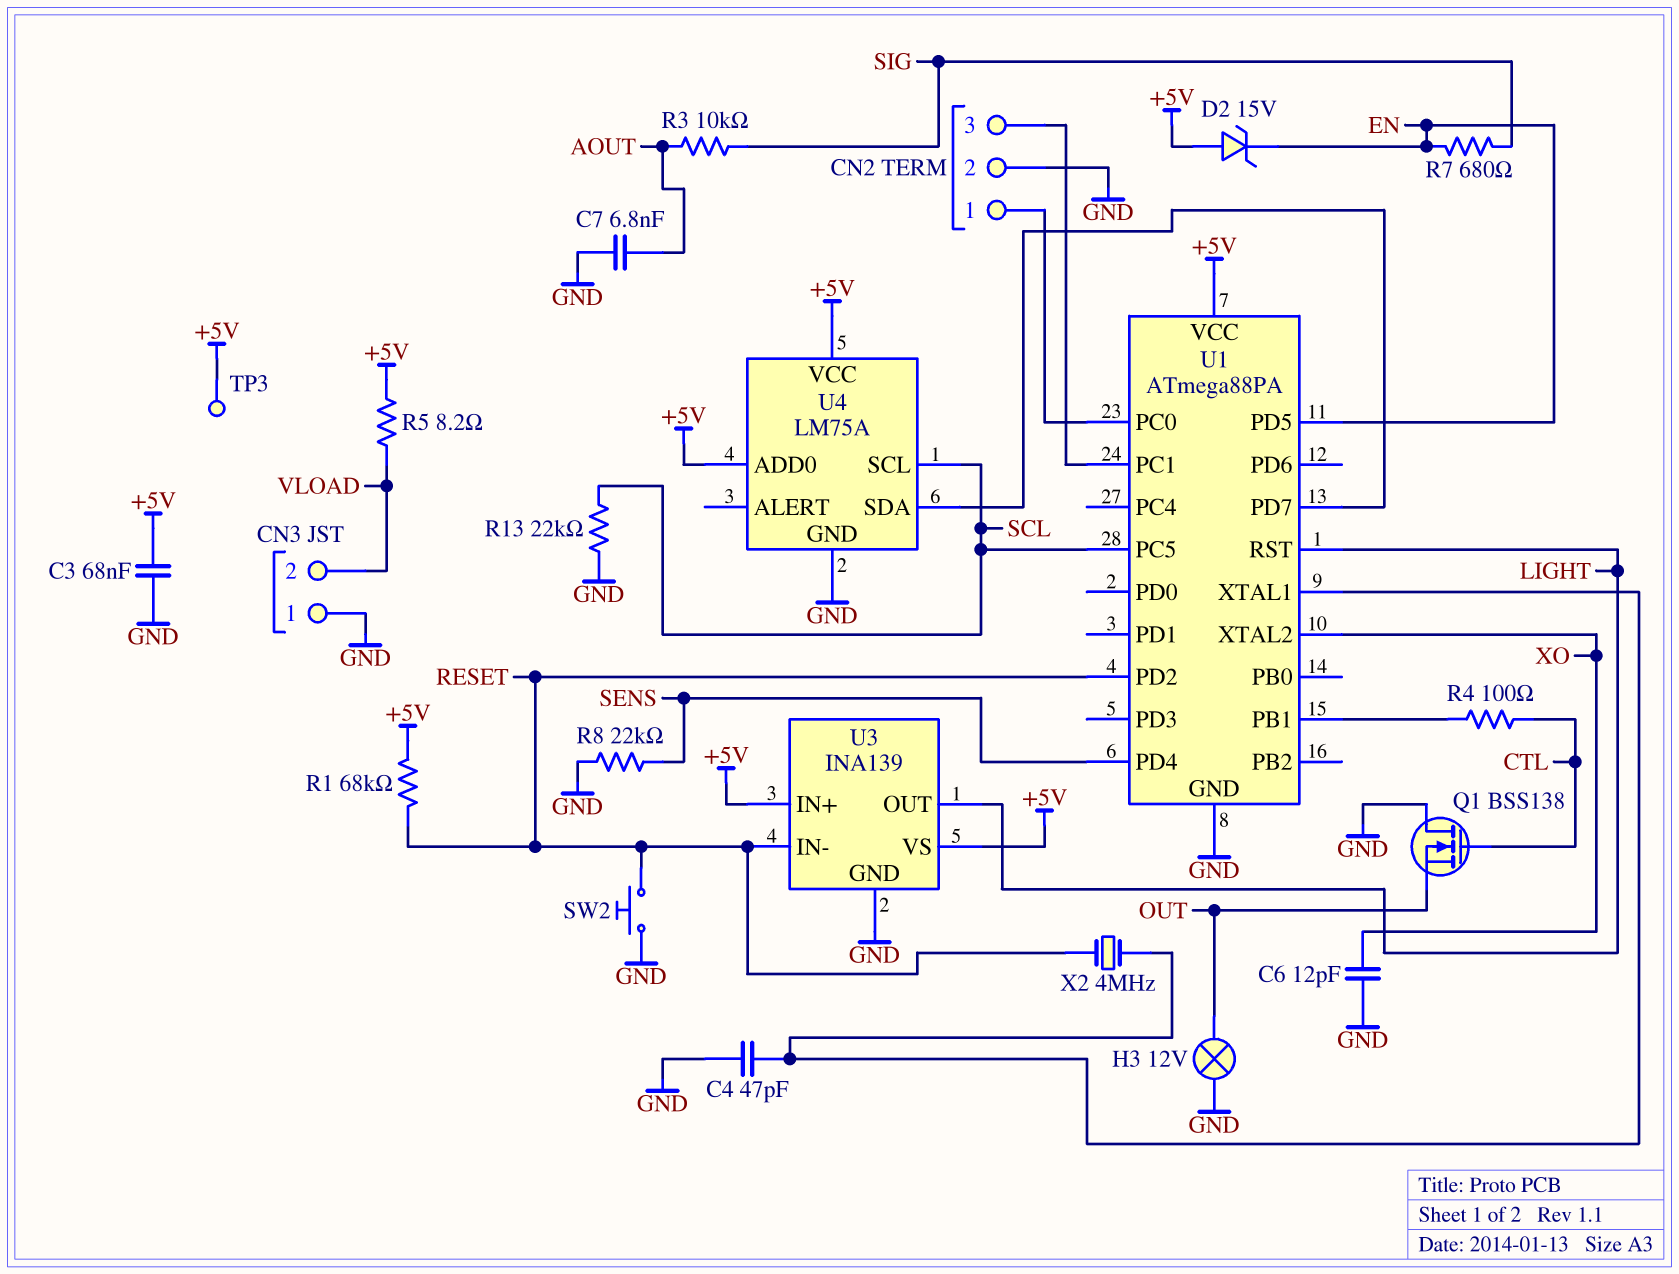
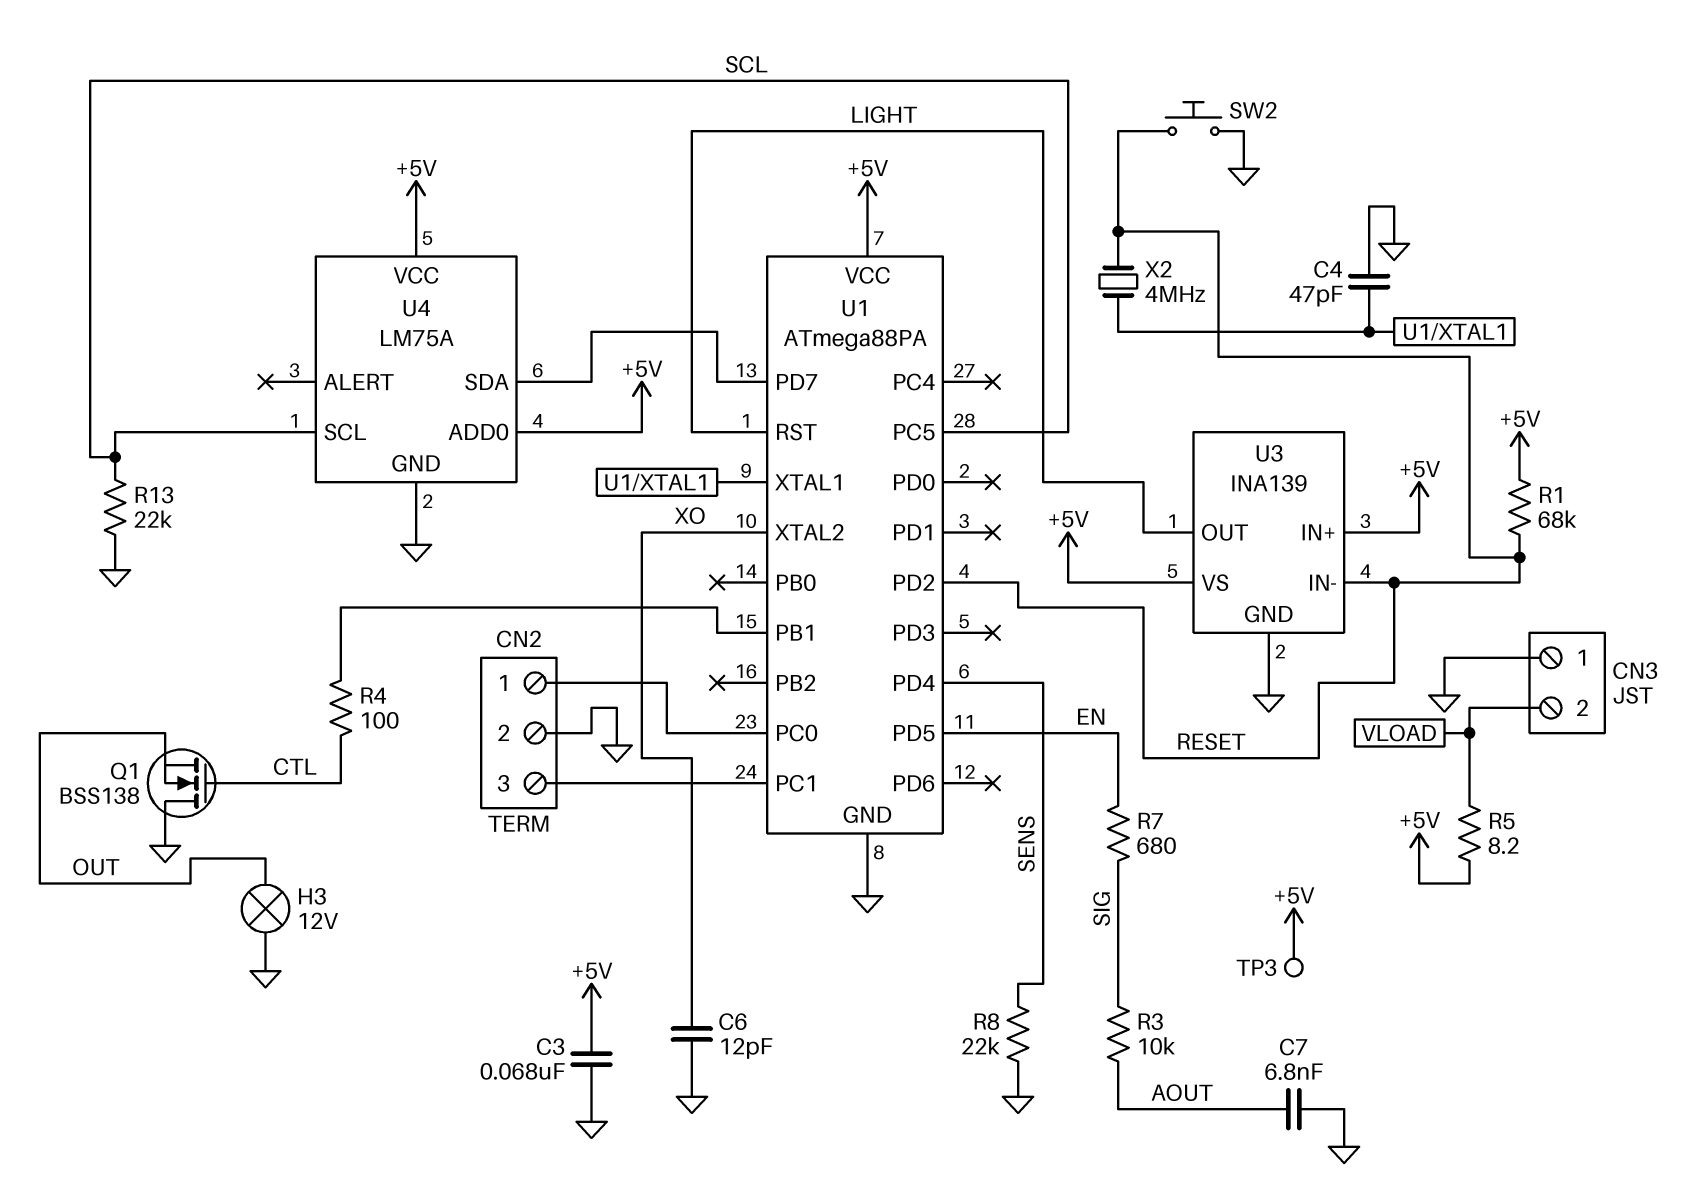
D2: zener 15V (A +5V, K EN) -> none

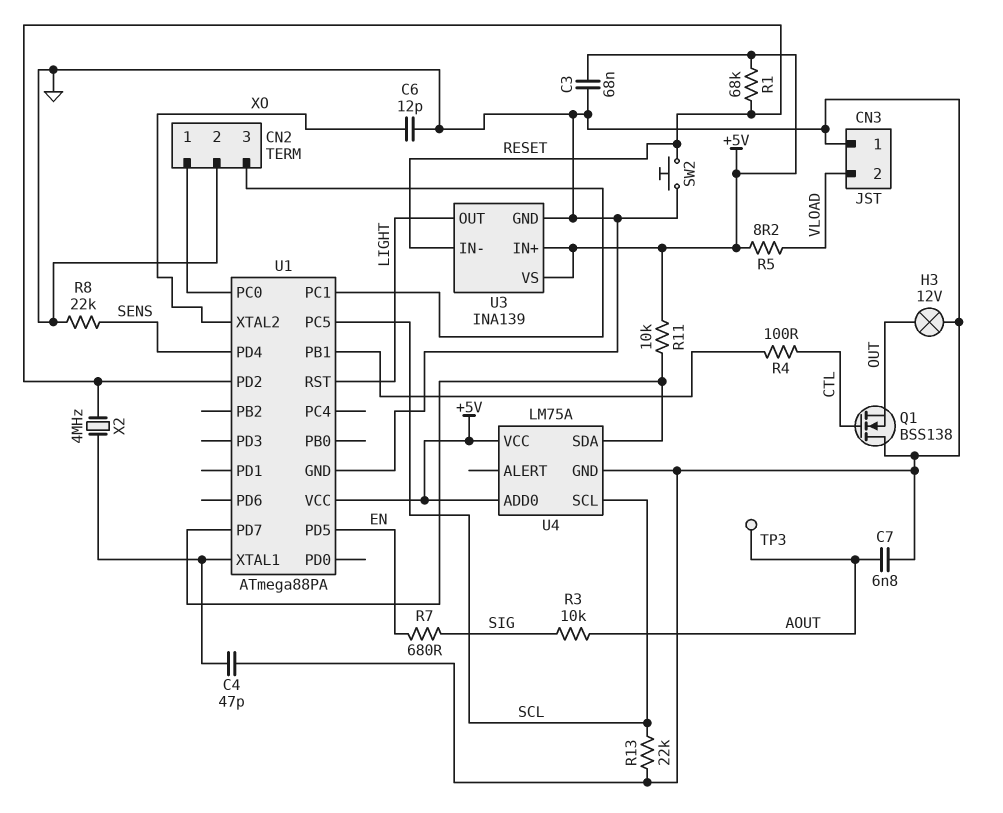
R11: none -> 10k (+5V, U1/PD7)
TP3: test point (+5V) -> test point (AOUT)

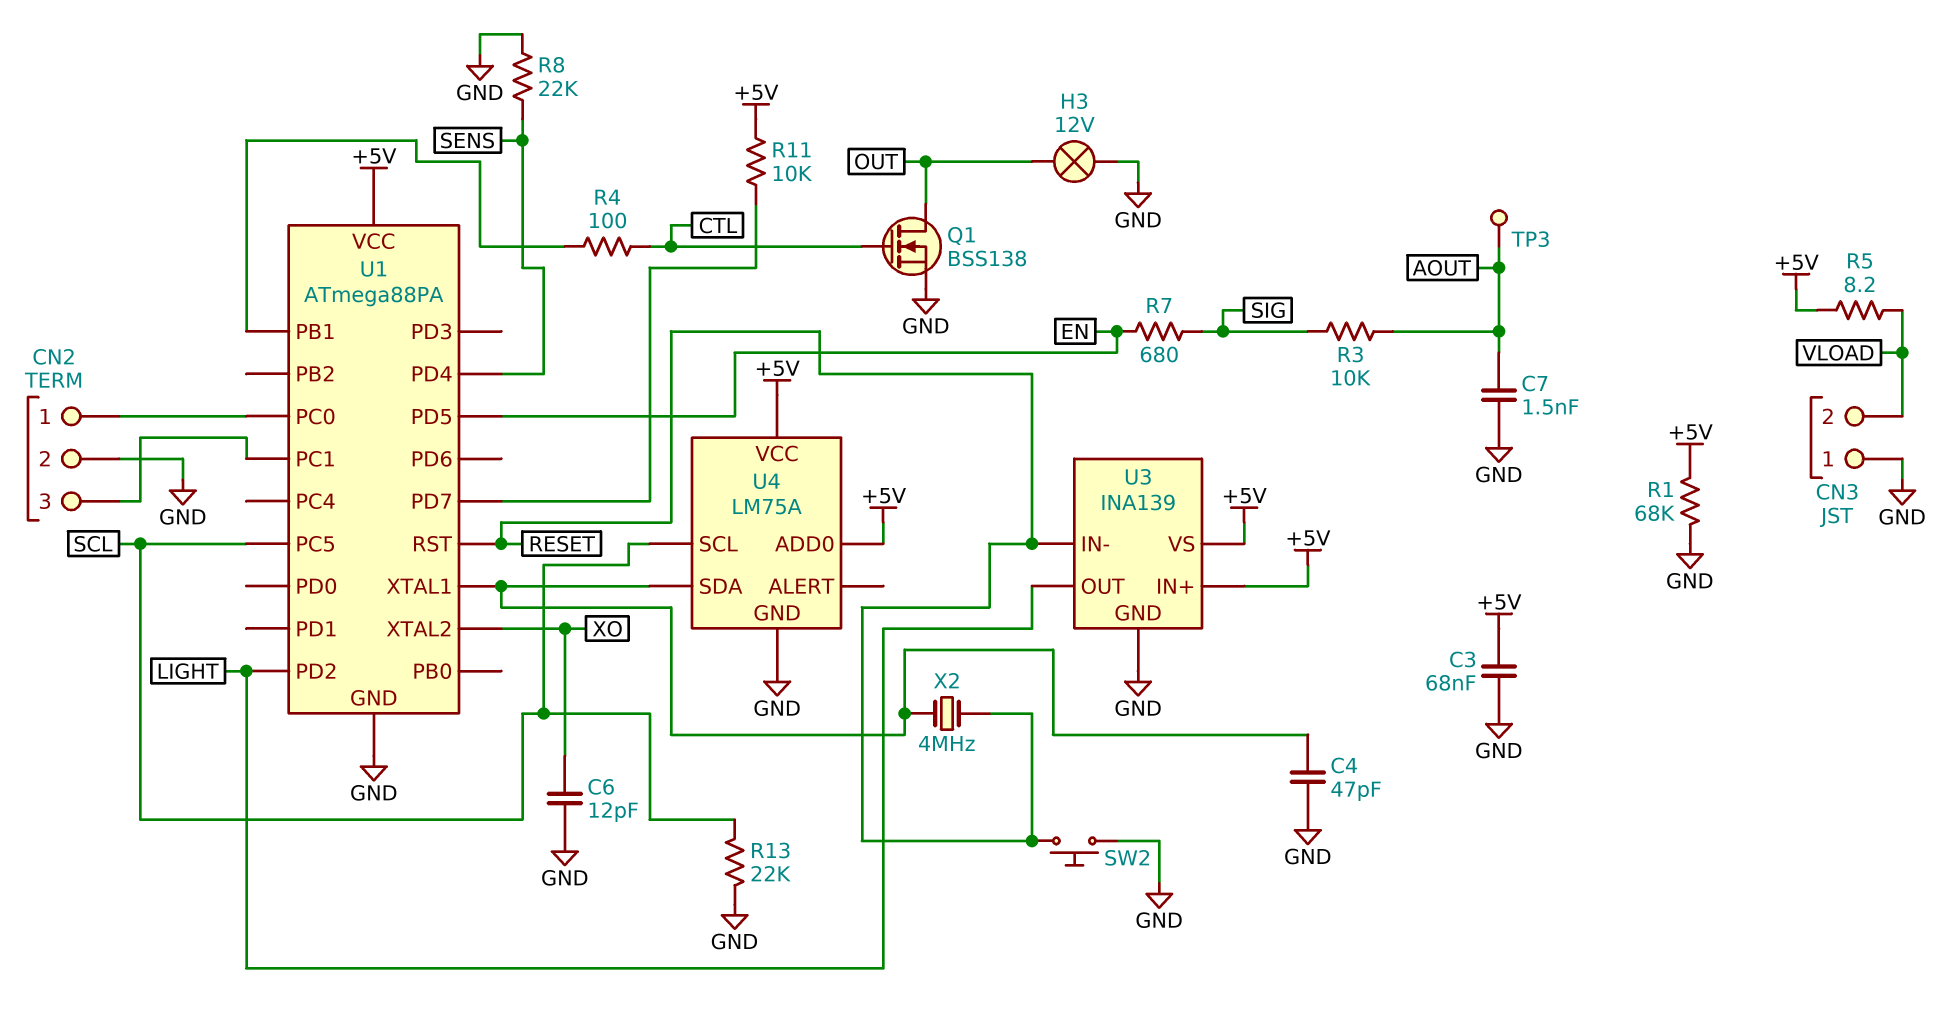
C7: 6.8nF (AOUT, GND) -> 1.5nF (AOUT, GND)
Q1: NMOS BSS138 (G CTL, D GND, S OUT) -> NMOS BSS138 (G CTL, D OUT, S GND)
R1: 68k (+5V, RESET) -> 68k (+5V, GND)
U1 pin PD2: RESET -> LIGHT
U1 pin RST: LIGHT -> RESET
U4 pin SDA: U1/PD7 -> U1/XTAL1

